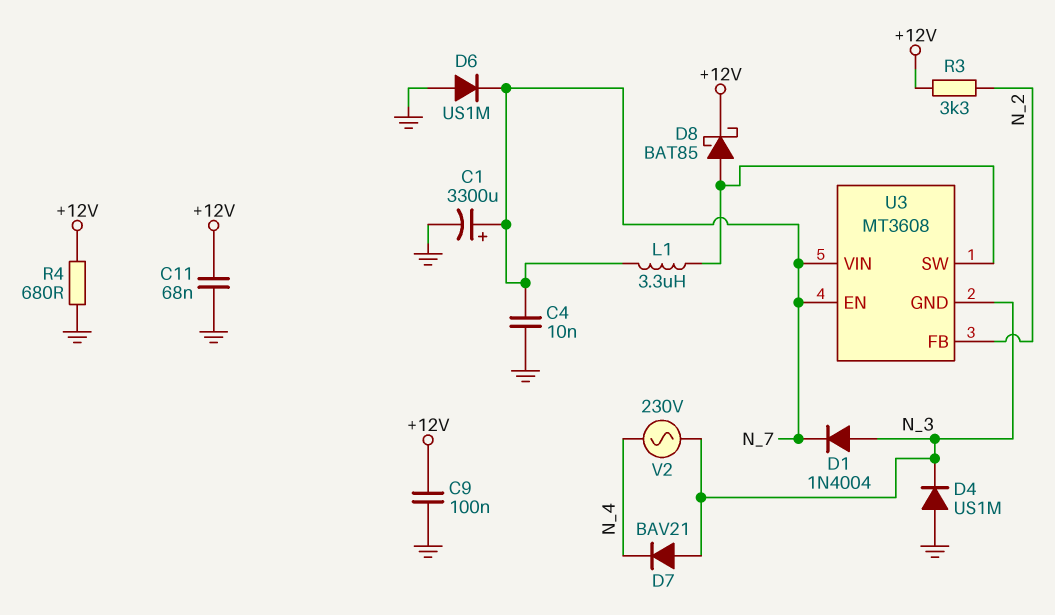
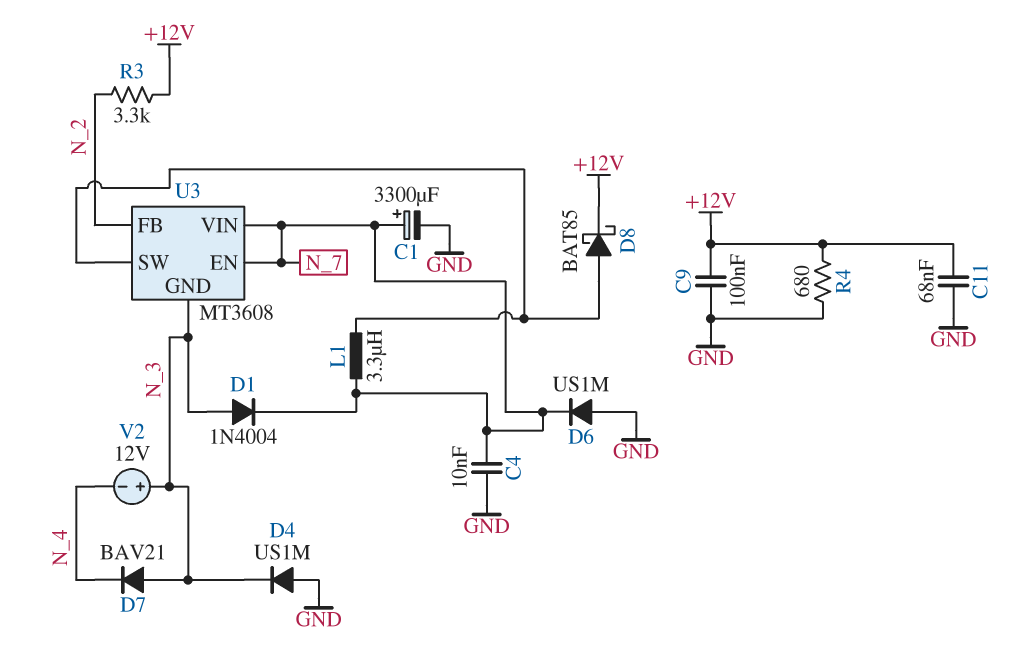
V2: AC 230V (N_3, N_4) -> 12V (plus N_3, minus N_4)

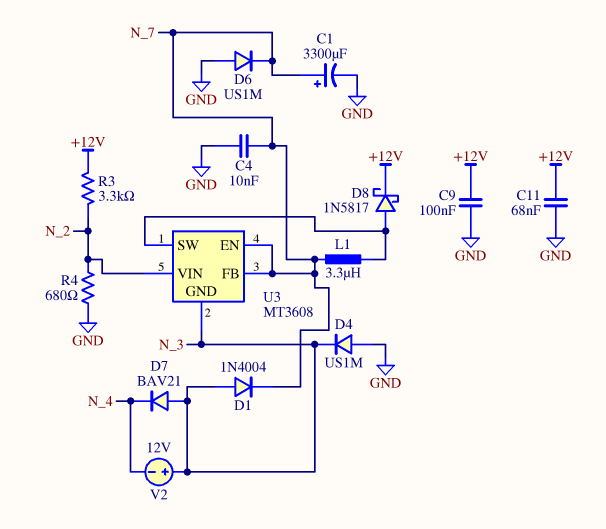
D8: schottky BAT85 (A U3/SW, K +12V) -> schottky 1N5817 (A U3/SW, K +12V)
R4: 680 (+12V, GND) -> 680 (GND, N_2)
U3 pin FB: N_2 -> N_7
U3 pin VIN: N_7 -> N_2

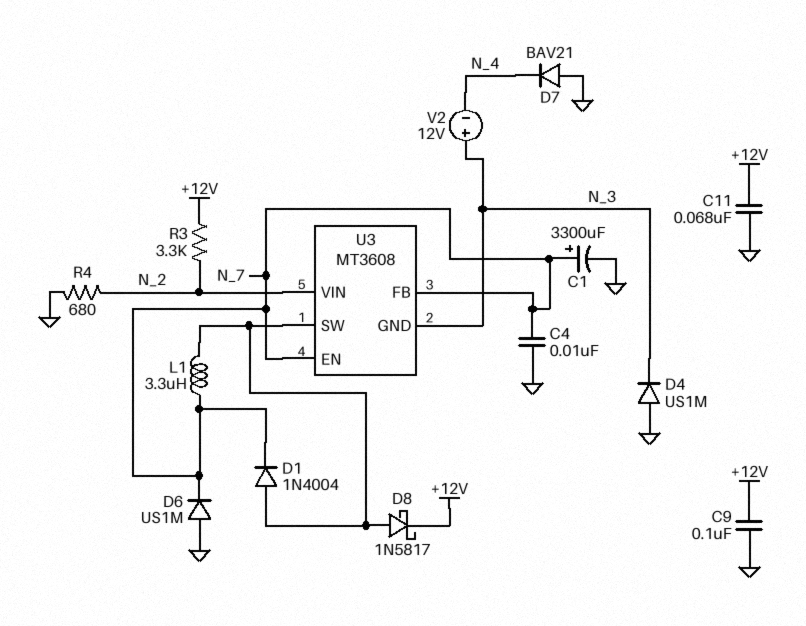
D1: diode 1N4004 (A N_3, K N_7) -> diode 1N4004 (A U3/SW, K N_7)
D7: diode BAV21 (A N_3, K N_4) -> diode BAV21 (A GND, K N_4)

